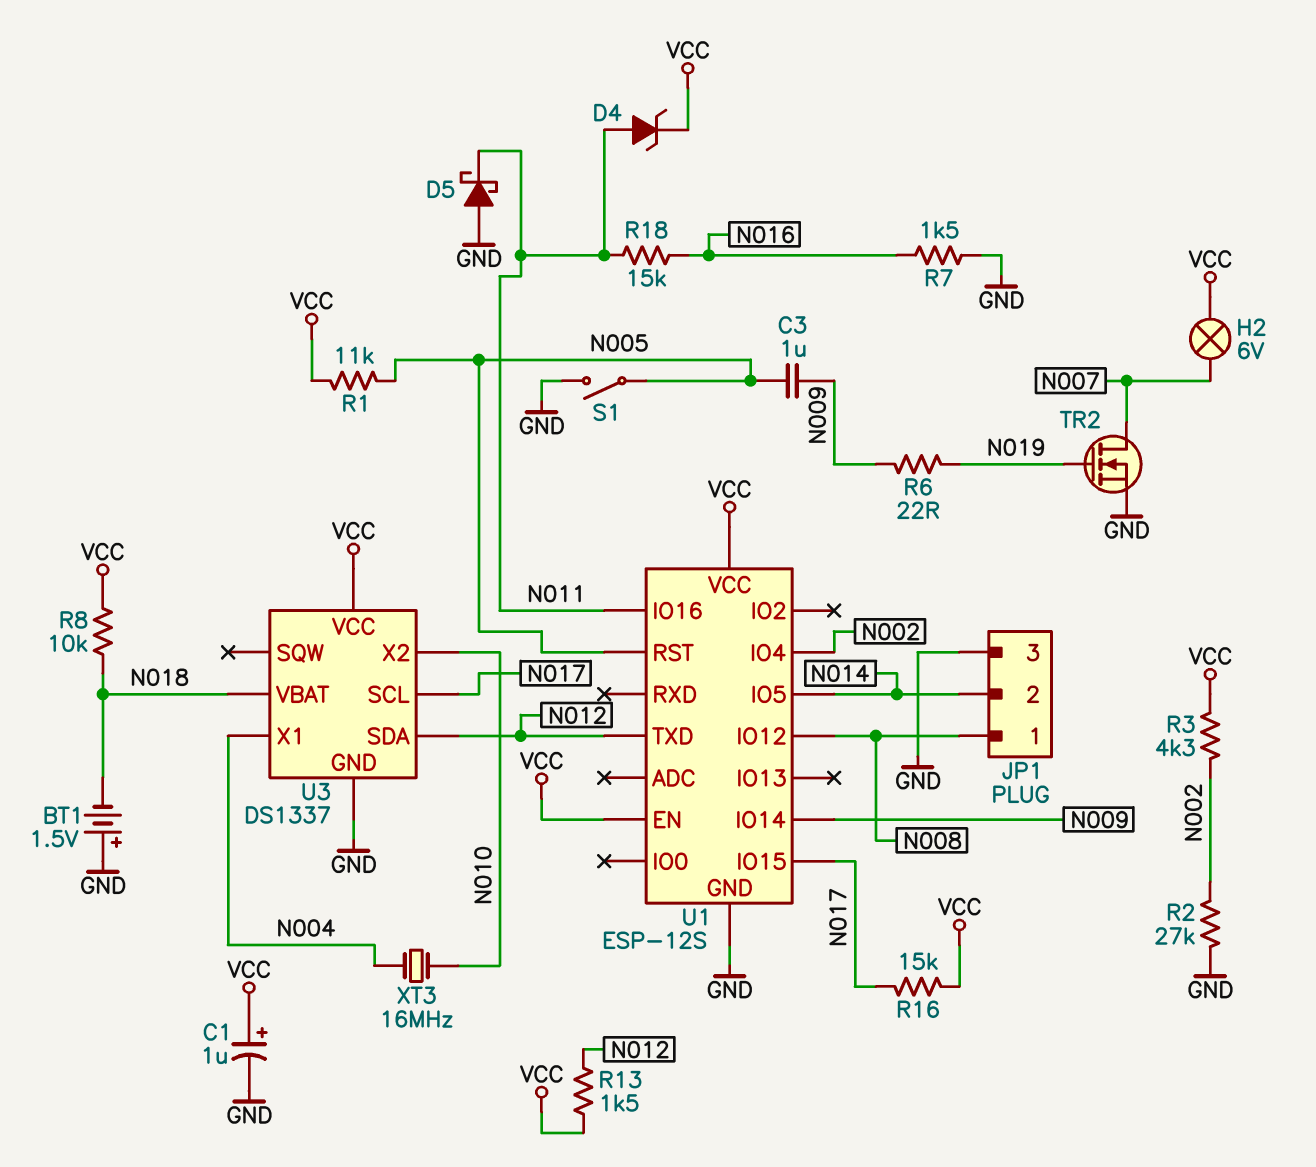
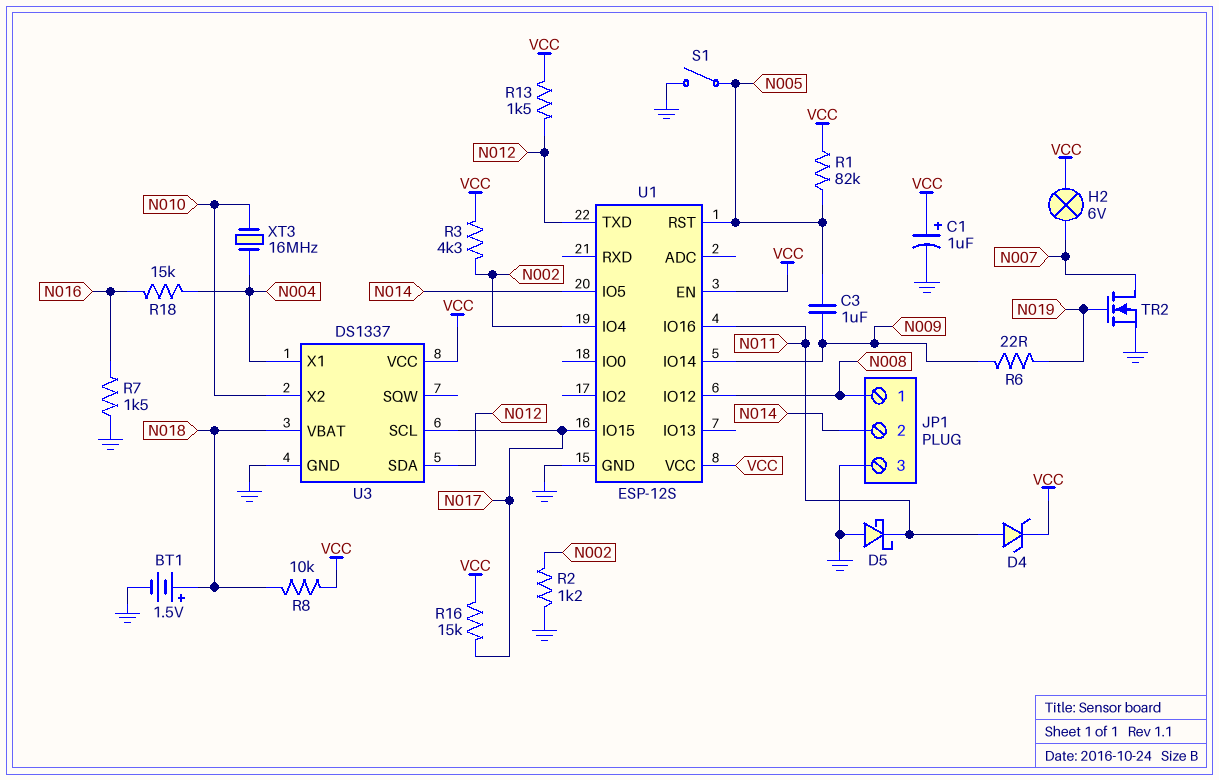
BT1: 1.5V (plus GND, minus N018) -> 1.5V (plus N018, minus GND)
R1: 11k (N005, VCC) -> 82k (N005, VCC)
R2: 27k (GND, N002) -> 1.2k (GND, N002)
R18: 15k (N011, N016) -> 15k (N004, N016)

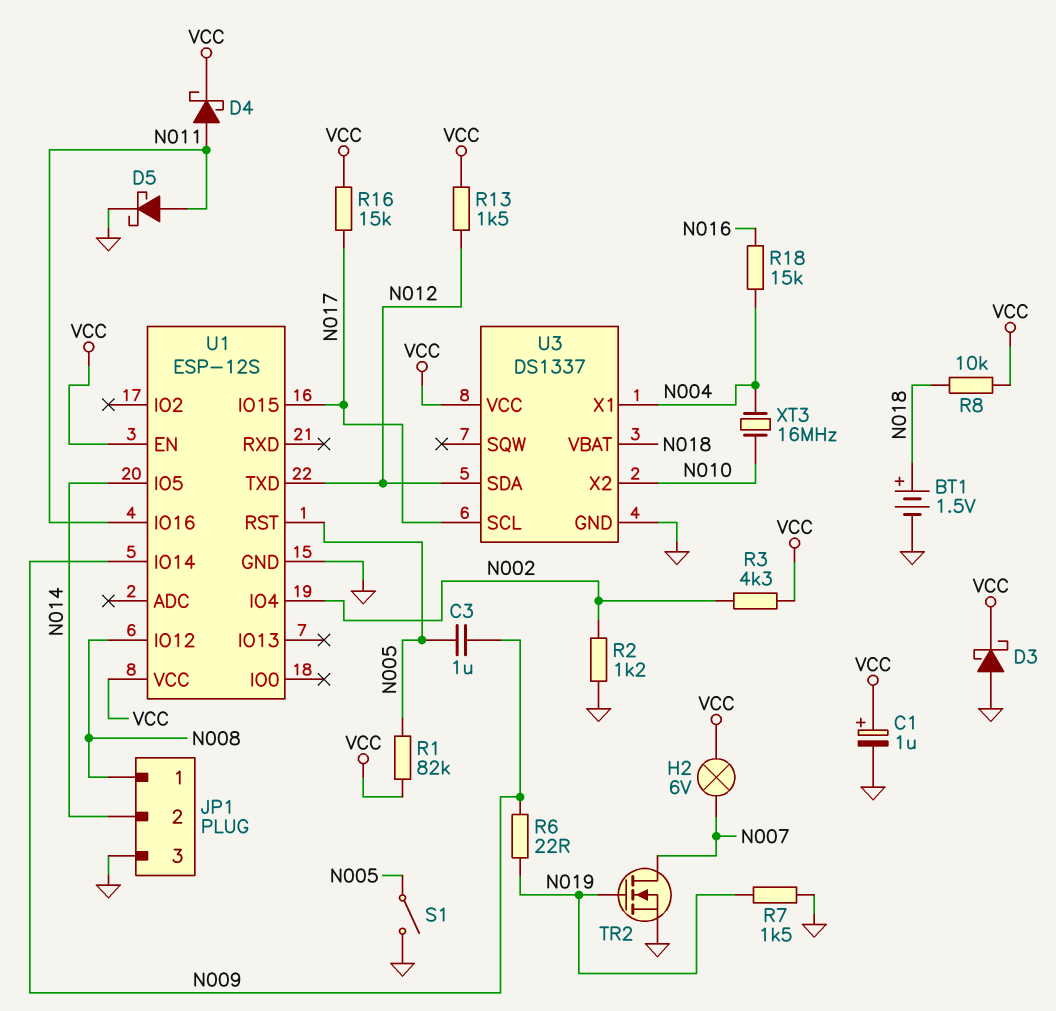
D3: none -> schottky (A GND, K VCC)
D4: zener (A N011, K VCC) -> schottky (A N011, K VCC)
D5: schottky (A GND, K N011) -> schottky (A N011, K GND)
R7: 1.5k (GND, N016) -> 1.5k (GND, N019)

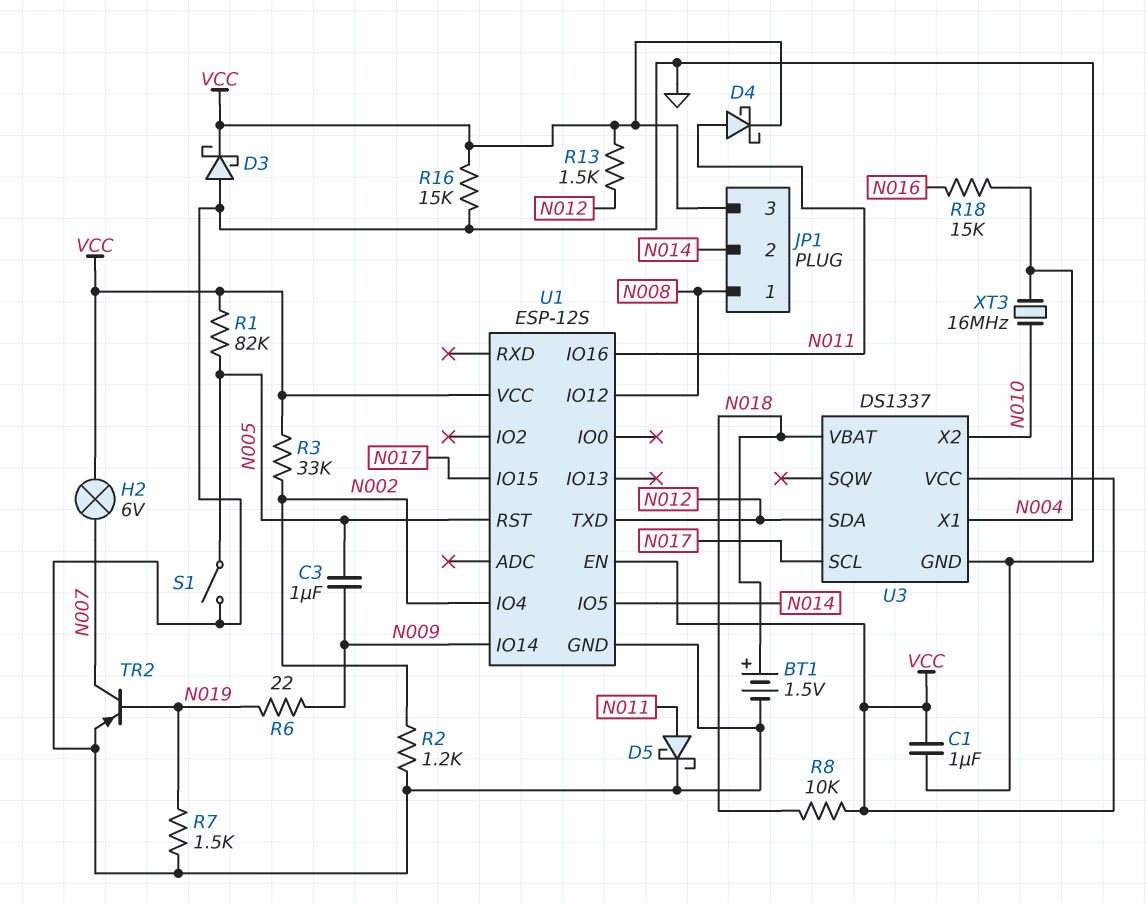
C1: 1uF (plus VCC, minus GND) -> 1uF (GND, VCC)
JP1 pin 3: GND -> VCC
R3: 4.3k (N002, VCC) -> 33k (N002, VCC)
R16: 15k (N017, VCC) -> 15k (GND, VCC)
TR2: NMOS (G N019, D N007, S GND) -> PNP (B N019, C N007, E GND)

